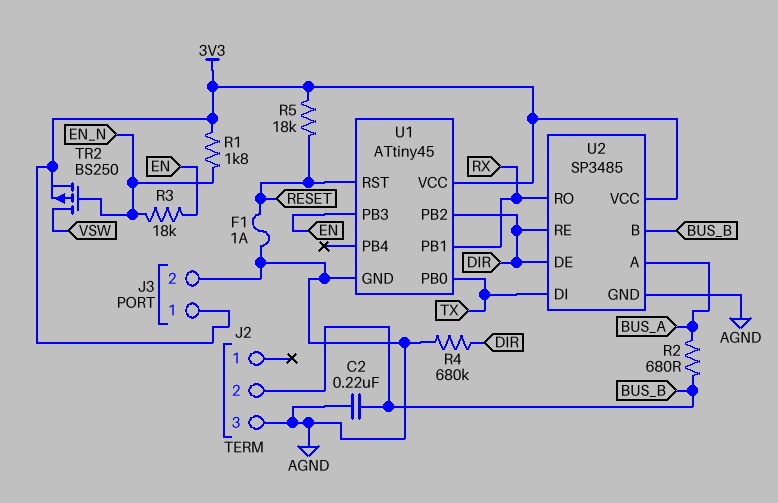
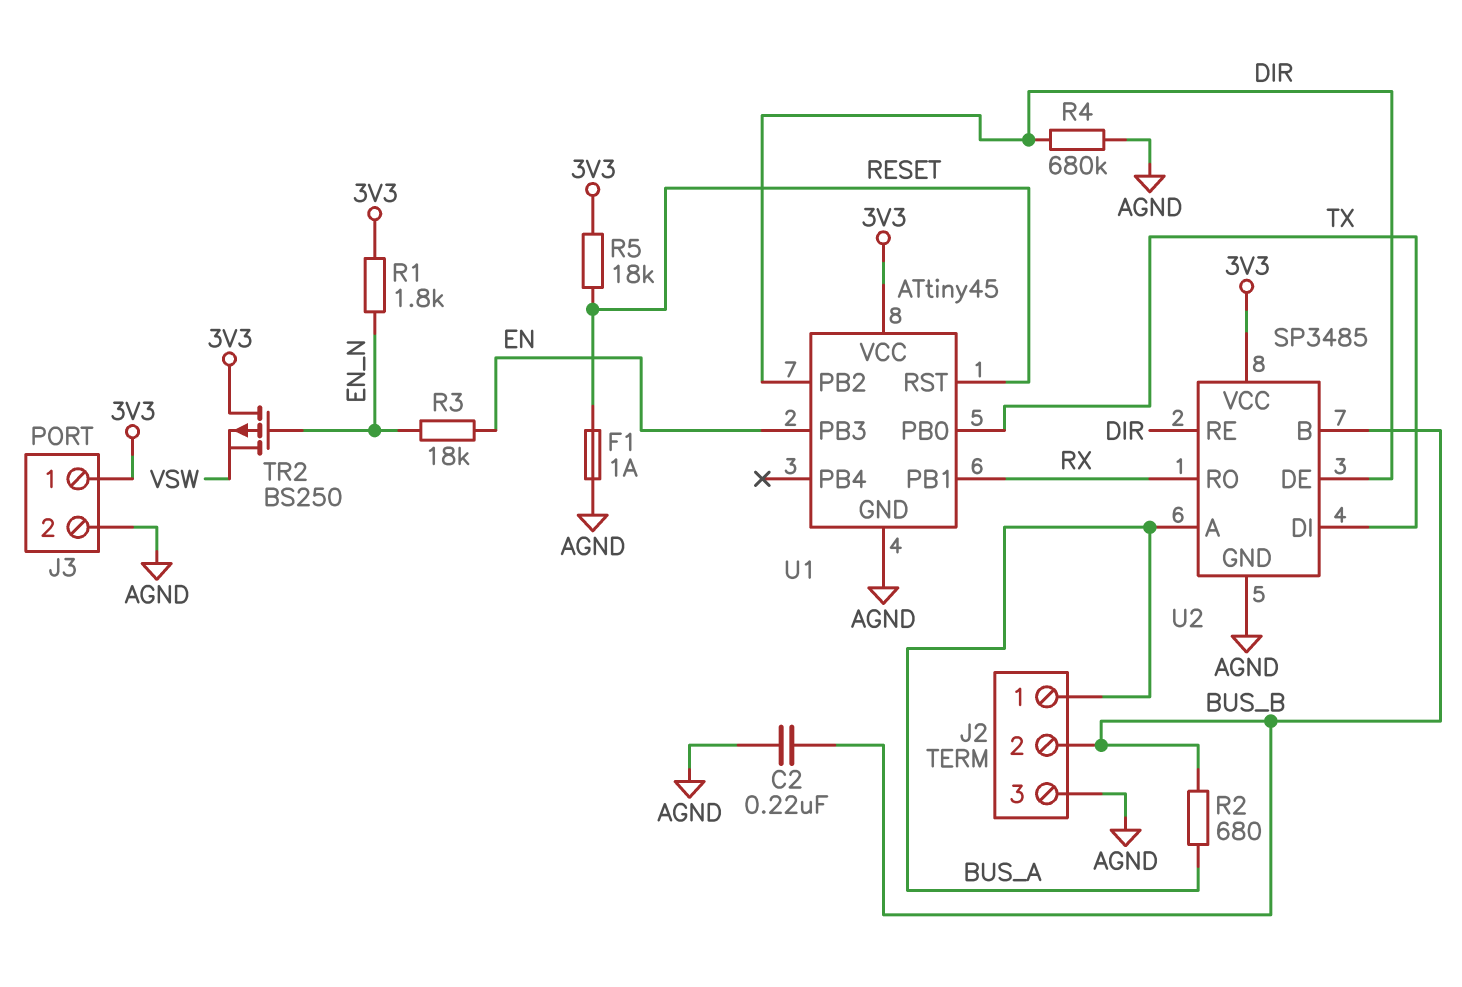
J2 pin 1: none -> BUS_A
TR2: PMOS BS250 (G EN_N, D VSW, S 3V3) -> PMOS BS250 (G EN_N, D 3V3, S VSW)

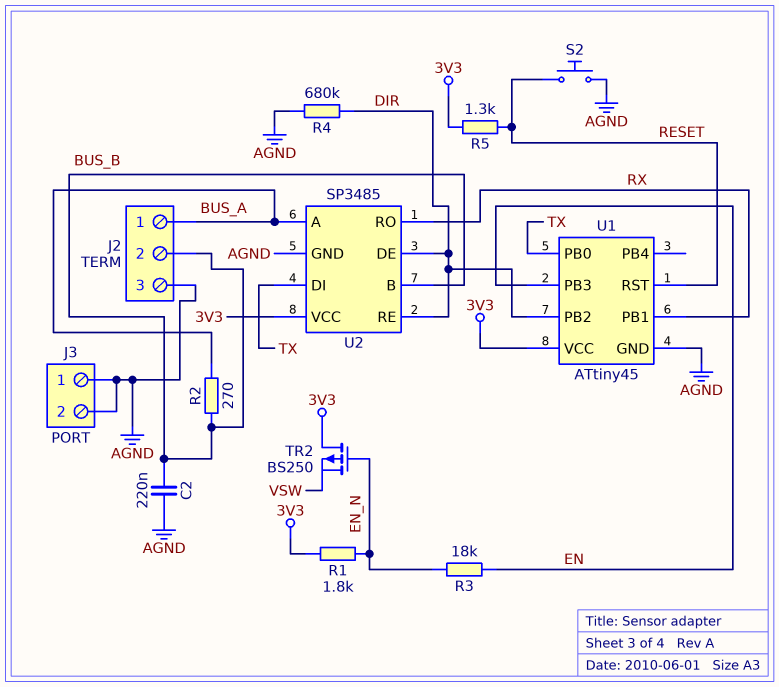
F1: 1A (AGND, RESET) -> none
J3 pin 1: 3V3 -> AGND
R2: 680 (BUS_A, BUS_B) -> 270 (BUS_A, BUS_B)
R5: 18k (3V3, RESET) -> 1.3k (3V3, RESET)
S2: none -> button (AGND, RESET)

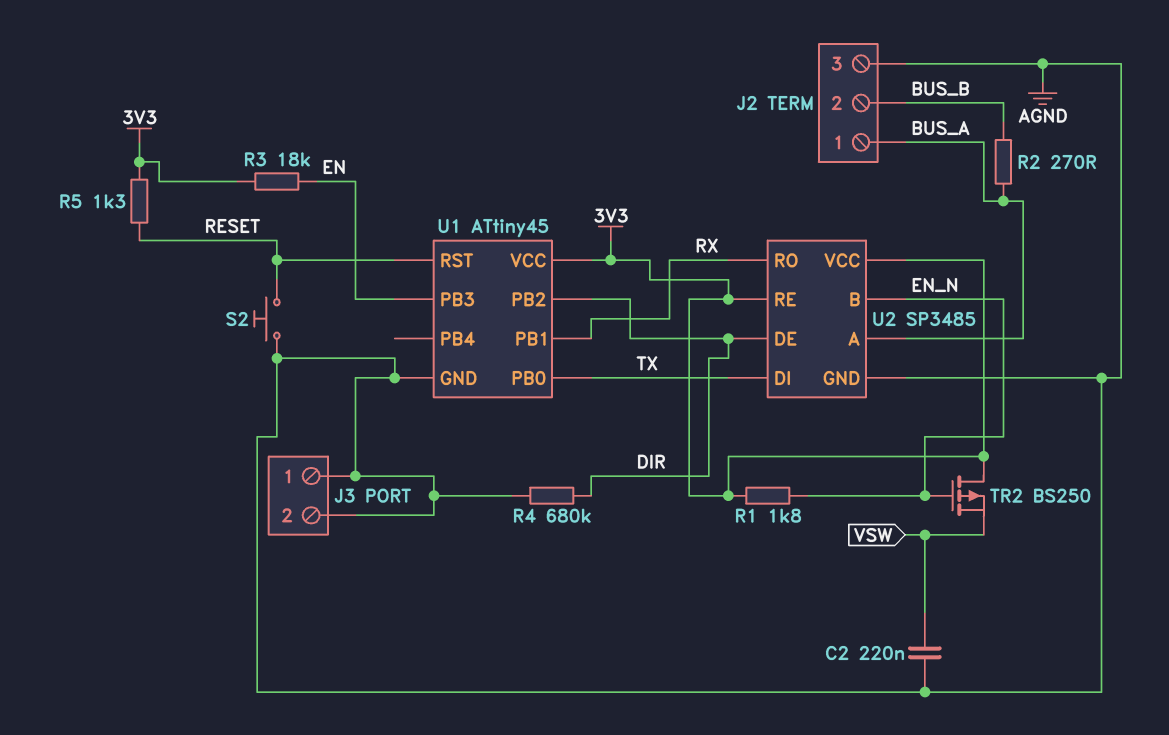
C2: 220nF (AGND, BUS_B) -> 220nF (AGND, VSW)
R3: 18k (EN, EN_N) -> 18k (3V3, EN)
U2 pin B: BUS_B -> EN_N
U2 pin RE: DIR -> 3V3

